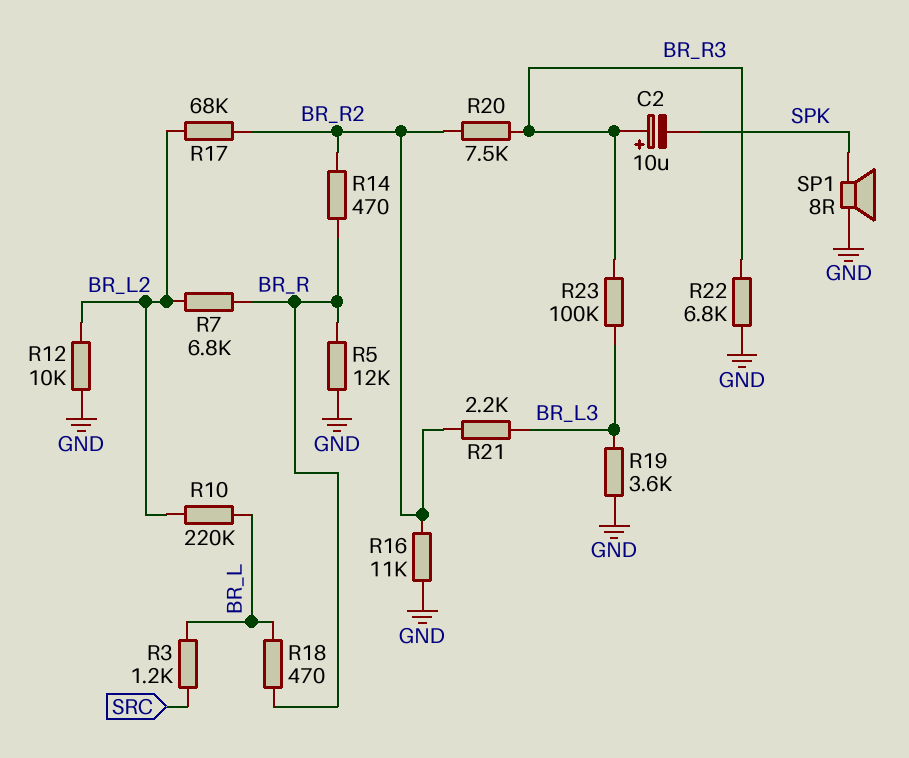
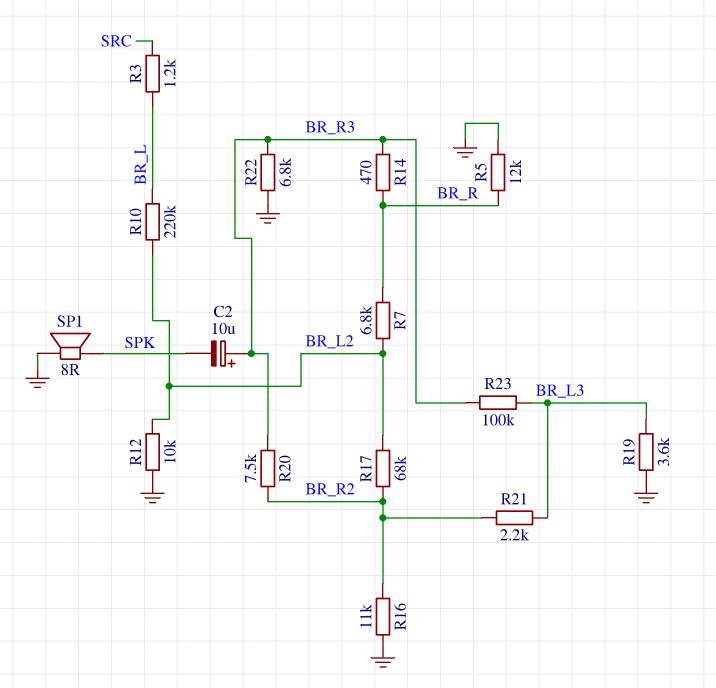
R14: 470 (BR_R, BR_R2) -> 470 (BR_R, BR_R3)
R18: 470 (BR_L, BR_R) -> none

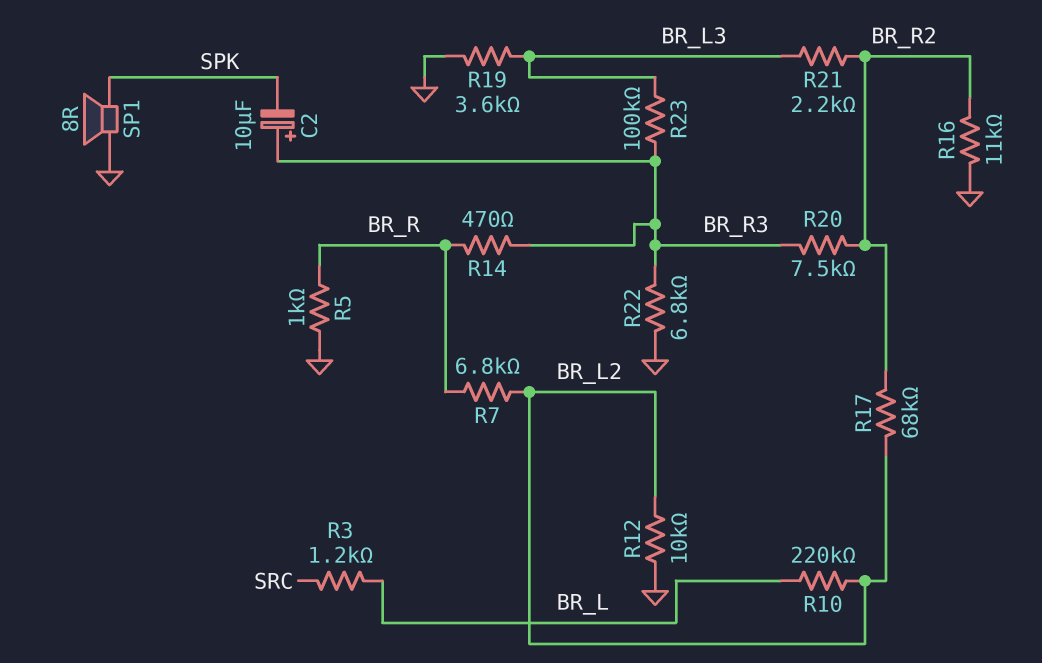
R5: 12k (BR_R, GND) -> 1k (BR_R, GND)

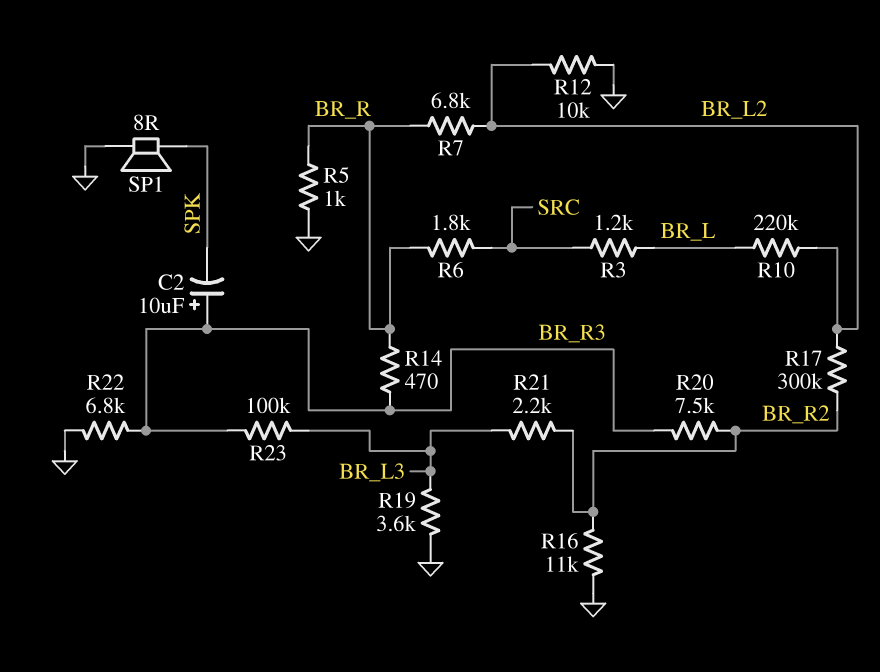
R6: none -> 1.8k (BR_R, SRC)
R17: 68k (BR_L2, BR_R2) -> 300k (BR_L2, BR_R2)

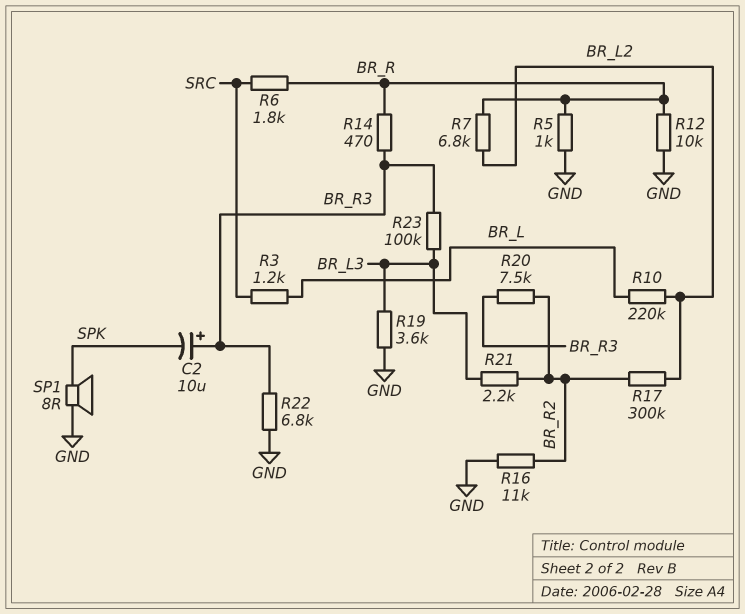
R12: 10k (BR_L2, GND) -> 10k (BR_R, GND)

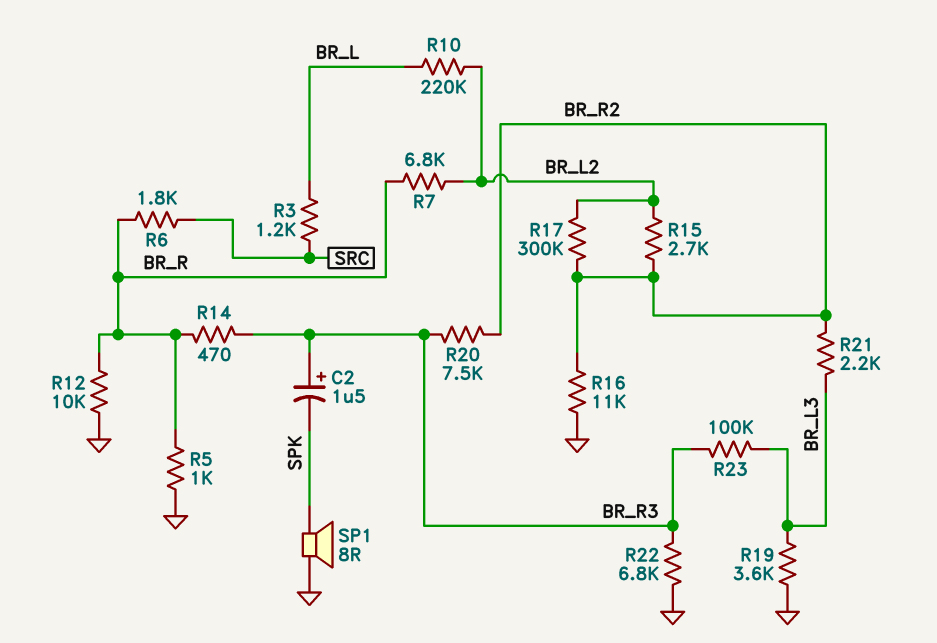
C2: 10uF (plus BR_R3, minus SPK) -> 1.5uF (plus BR_R3, minus SPK)
R15: none -> 2.7k (BR_L2, BR_R2)

